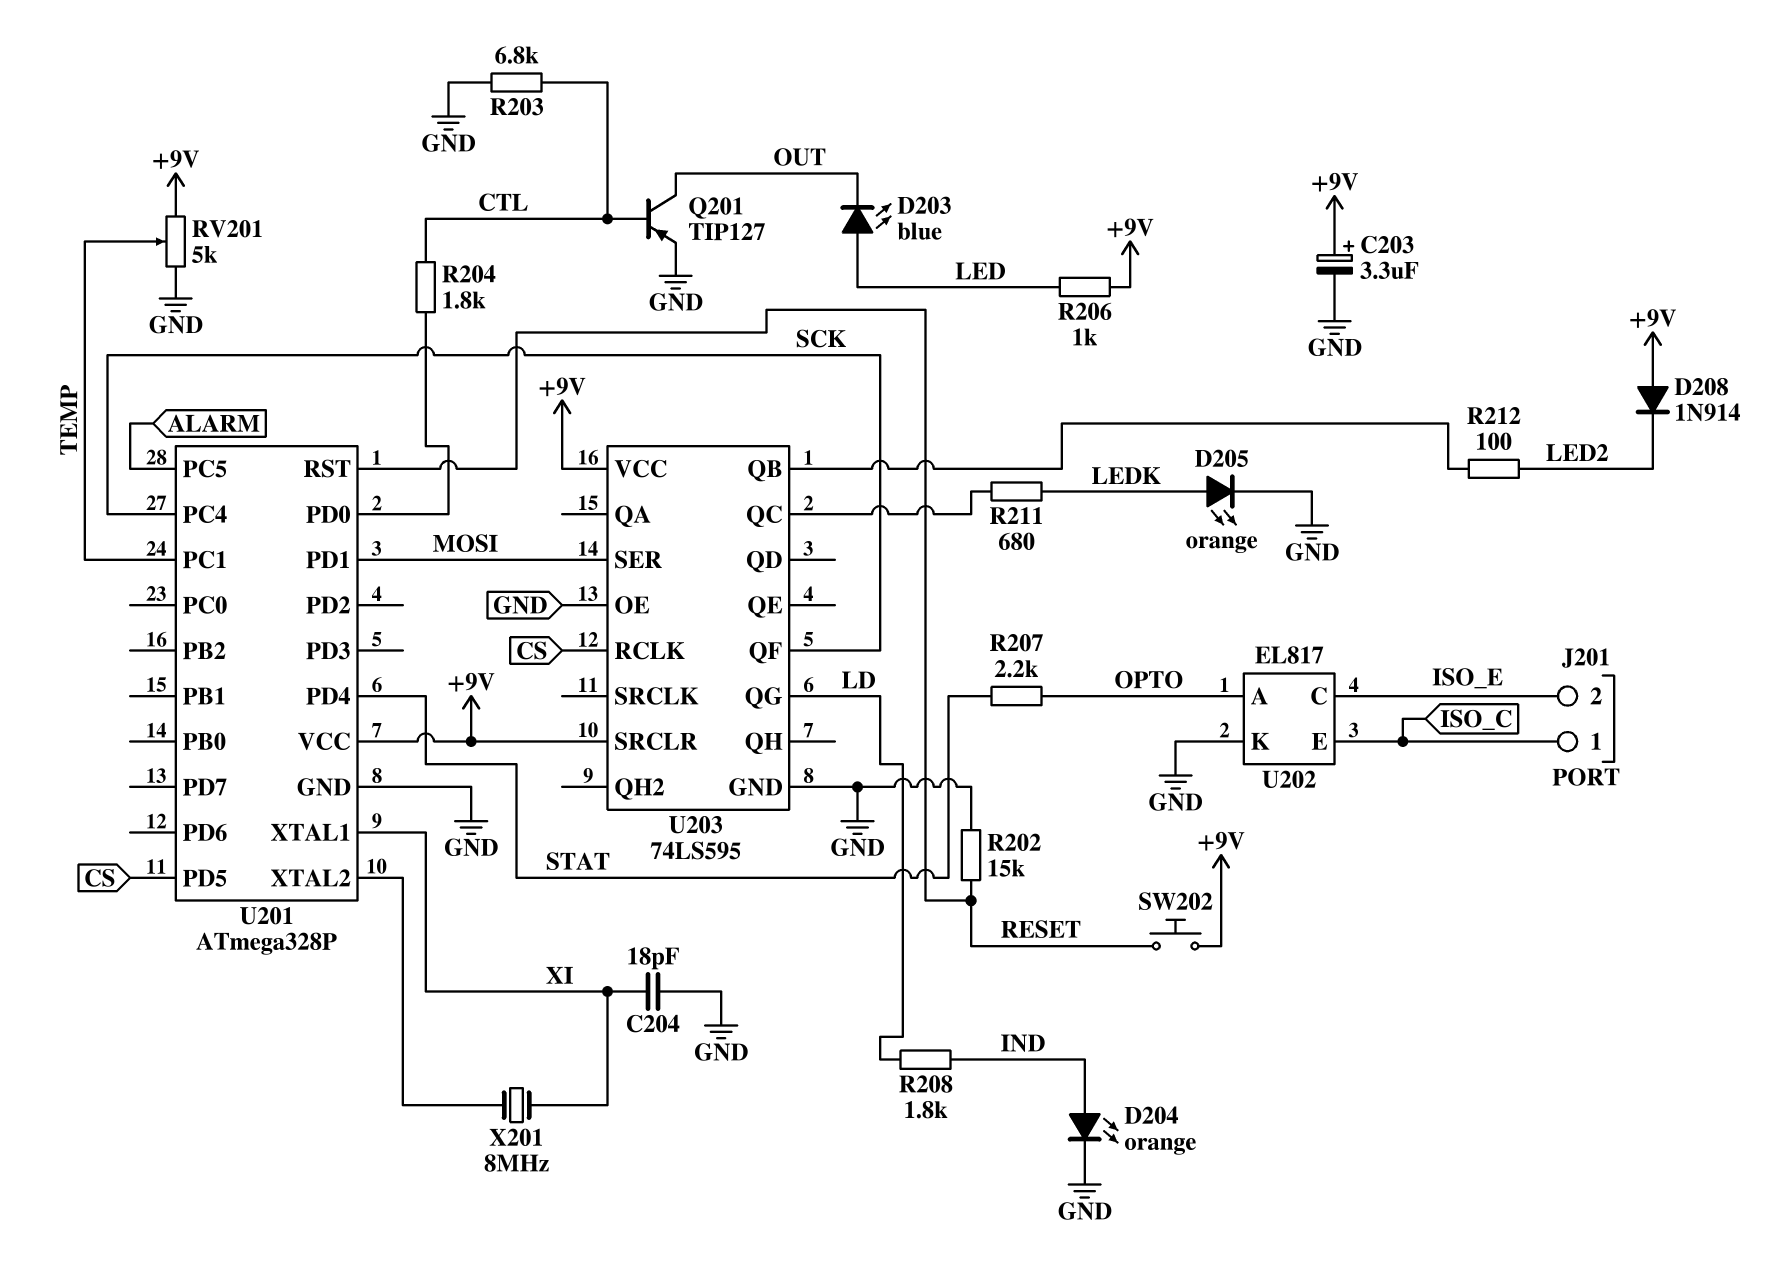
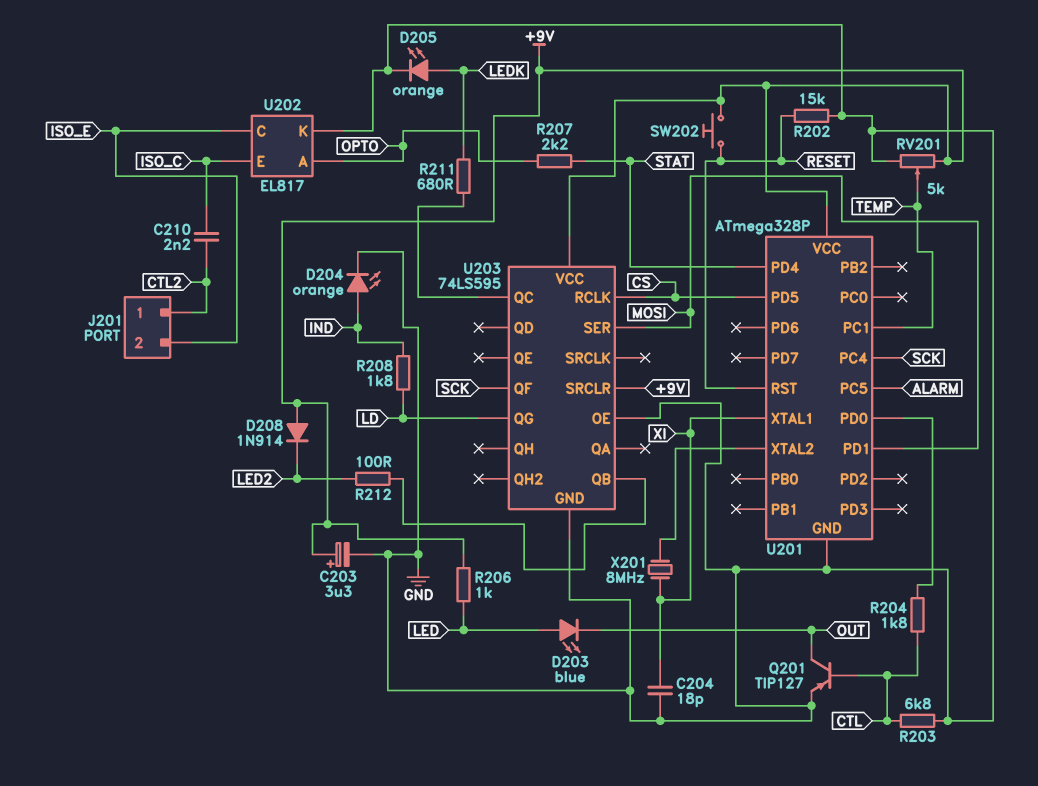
C210: none -> 2.2nF (CTL2, ISO_C)
J201 pin 1: ISO_C -> CTL2

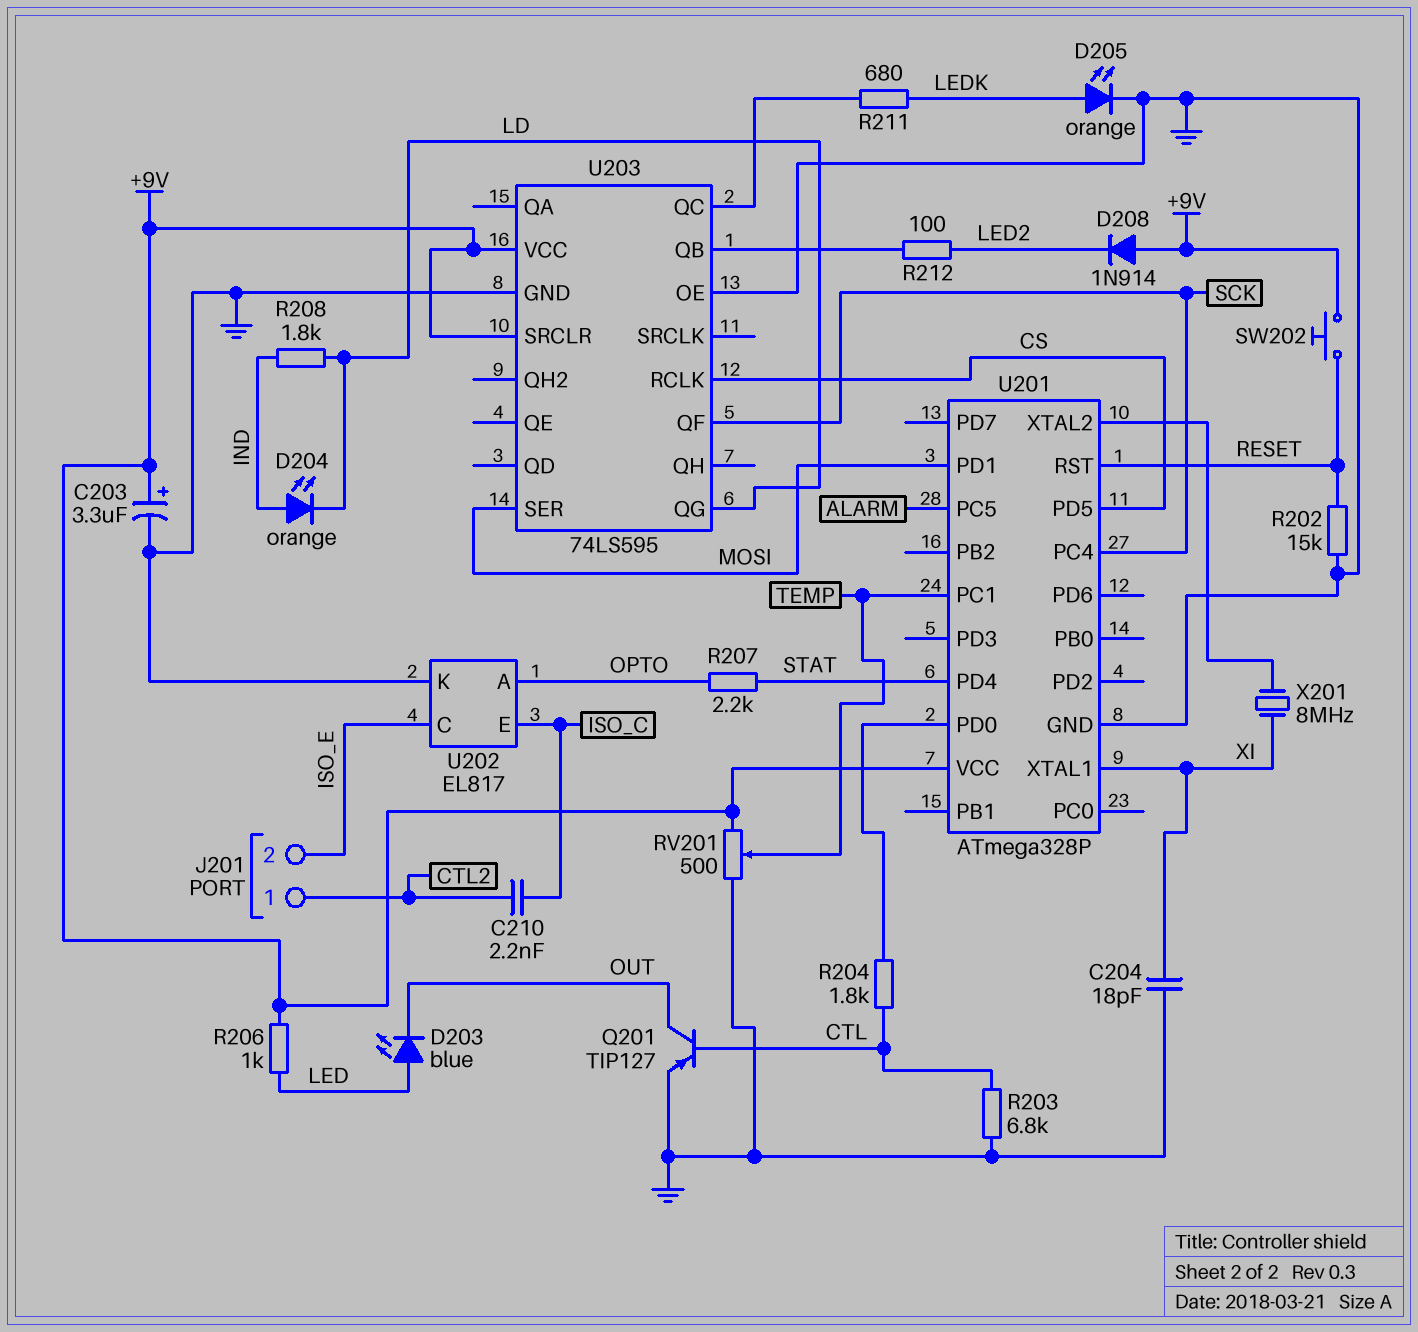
D204: LED orange (A IND, K GND) -> LED orange (A IND, K LD)
RV201: 5k (+9V, GND, wiper TEMP) -> 500 (+9V, GND, wiper TEMP)

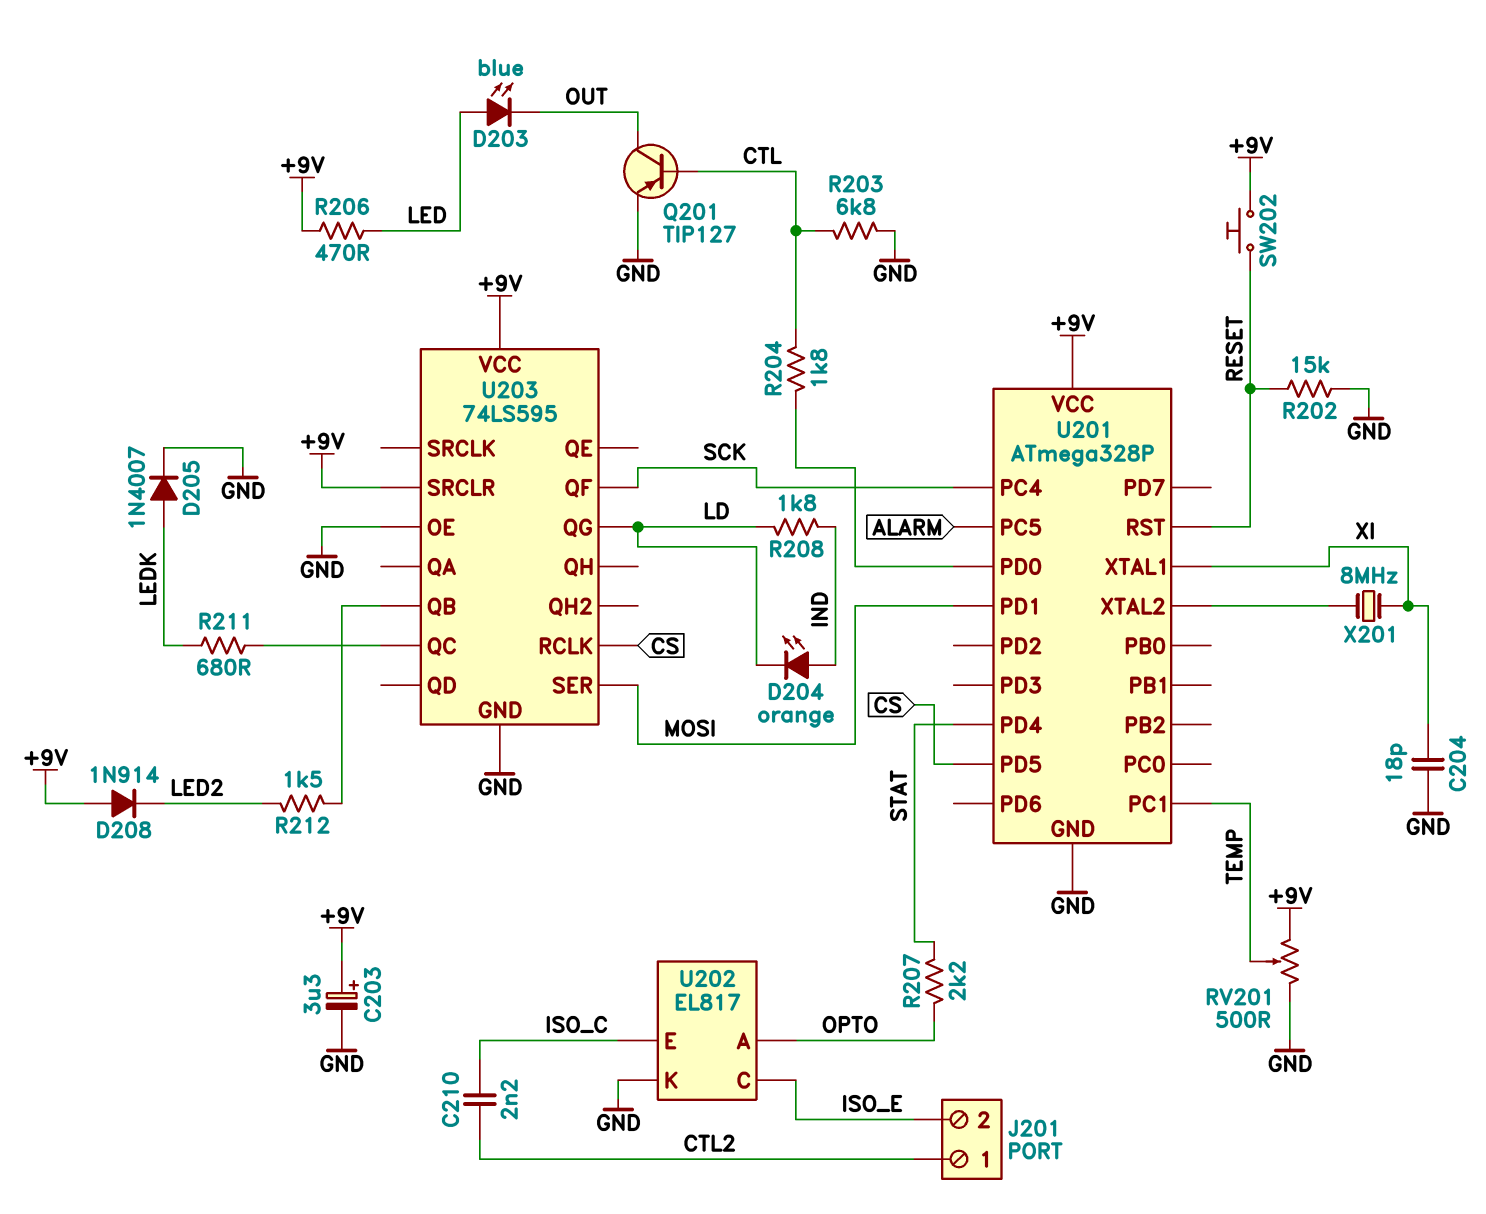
D205: LED orange (A LEDK, K GND) -> diode 1N4007 (A LEDK, K GND)
R206: 1k (+9V, LED) -> 470 (+9V, LED)
R212: 100 (LED2, U203/QB) -> 1.5k (LED2, U203/QB)

